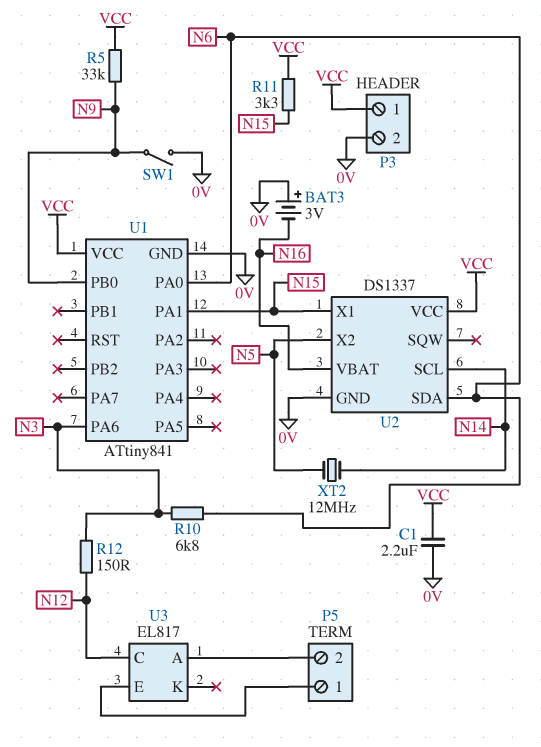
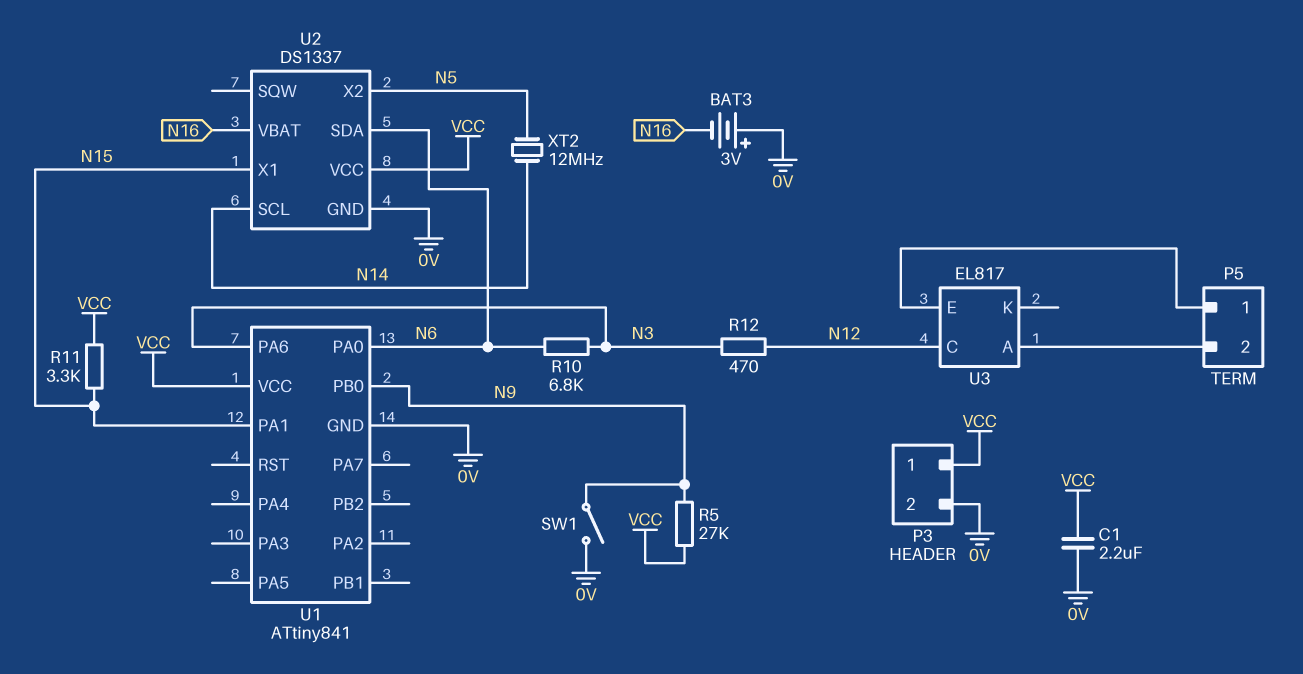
R5: 33k (N9, VCC) -> 27k (N9, VCC)
R12: 150 (N3, N12) -> 470 (N3, N12)

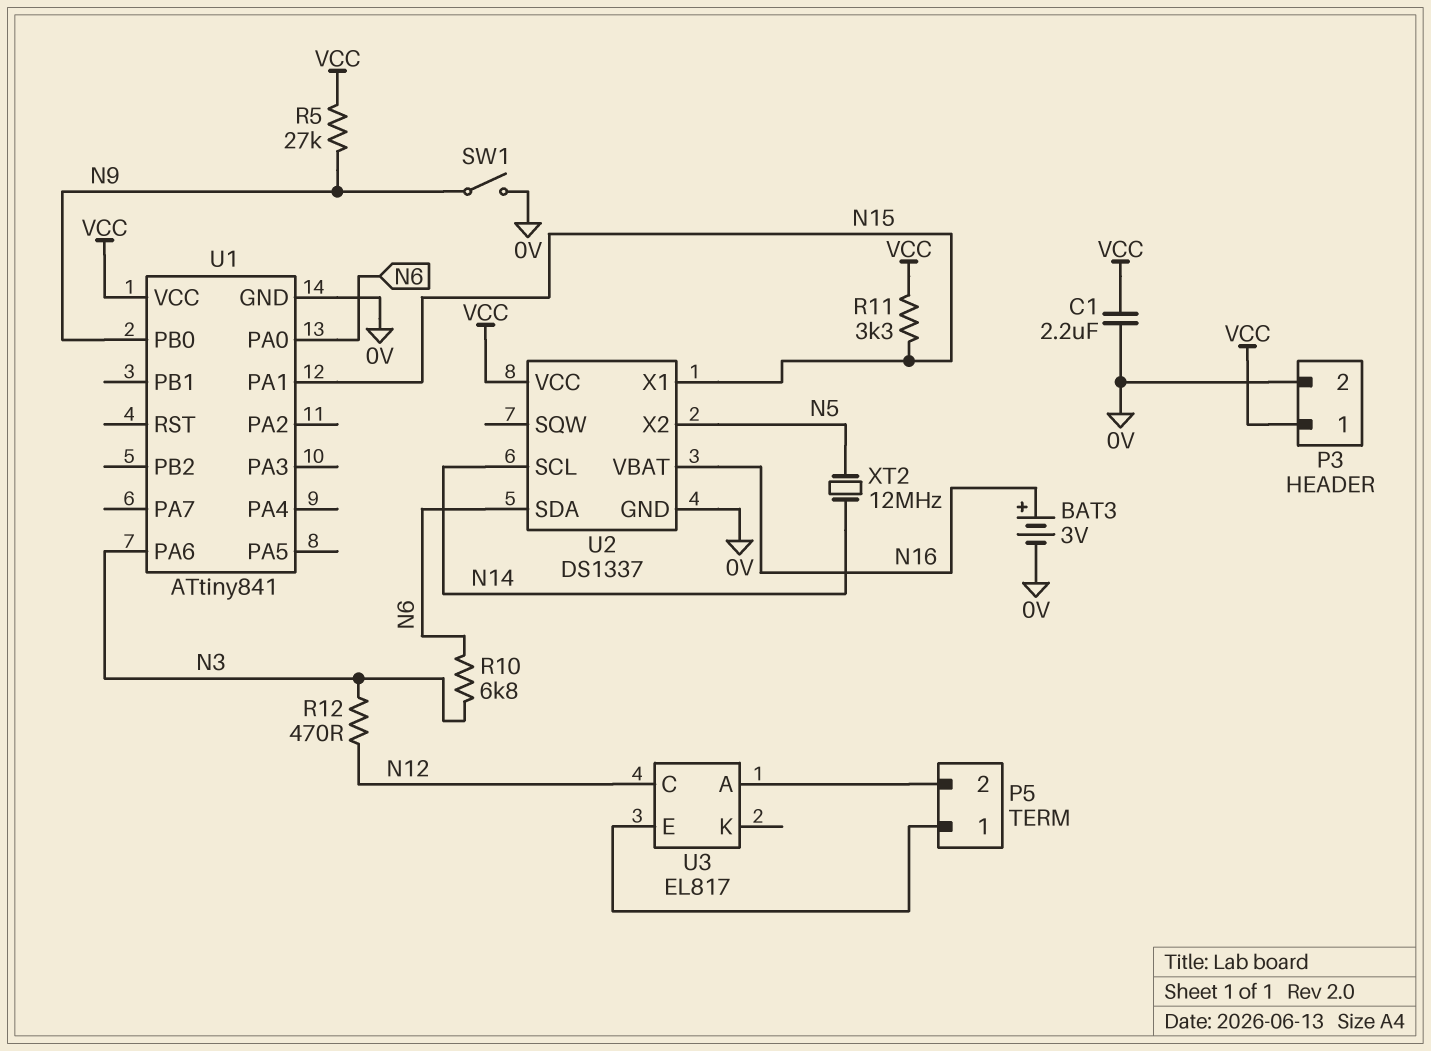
BAT3: 3V (plus 0V, minus N16) -> 3V (plus N16, minus 0V)

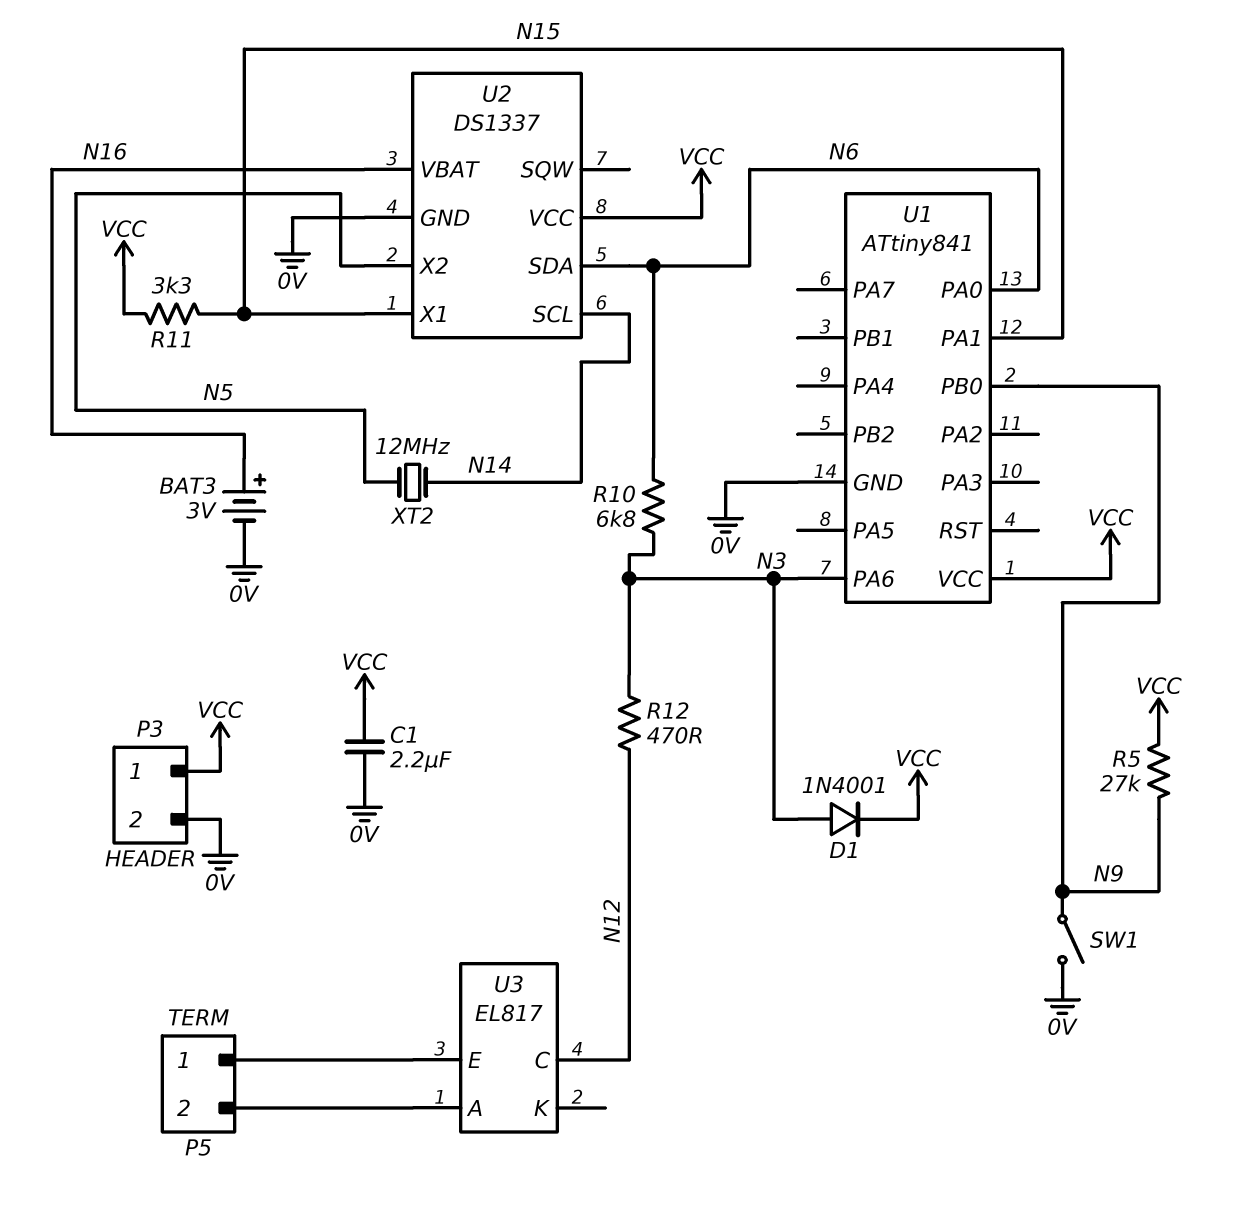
D1: none -> diode 1N4001 (A N3, K VCC)

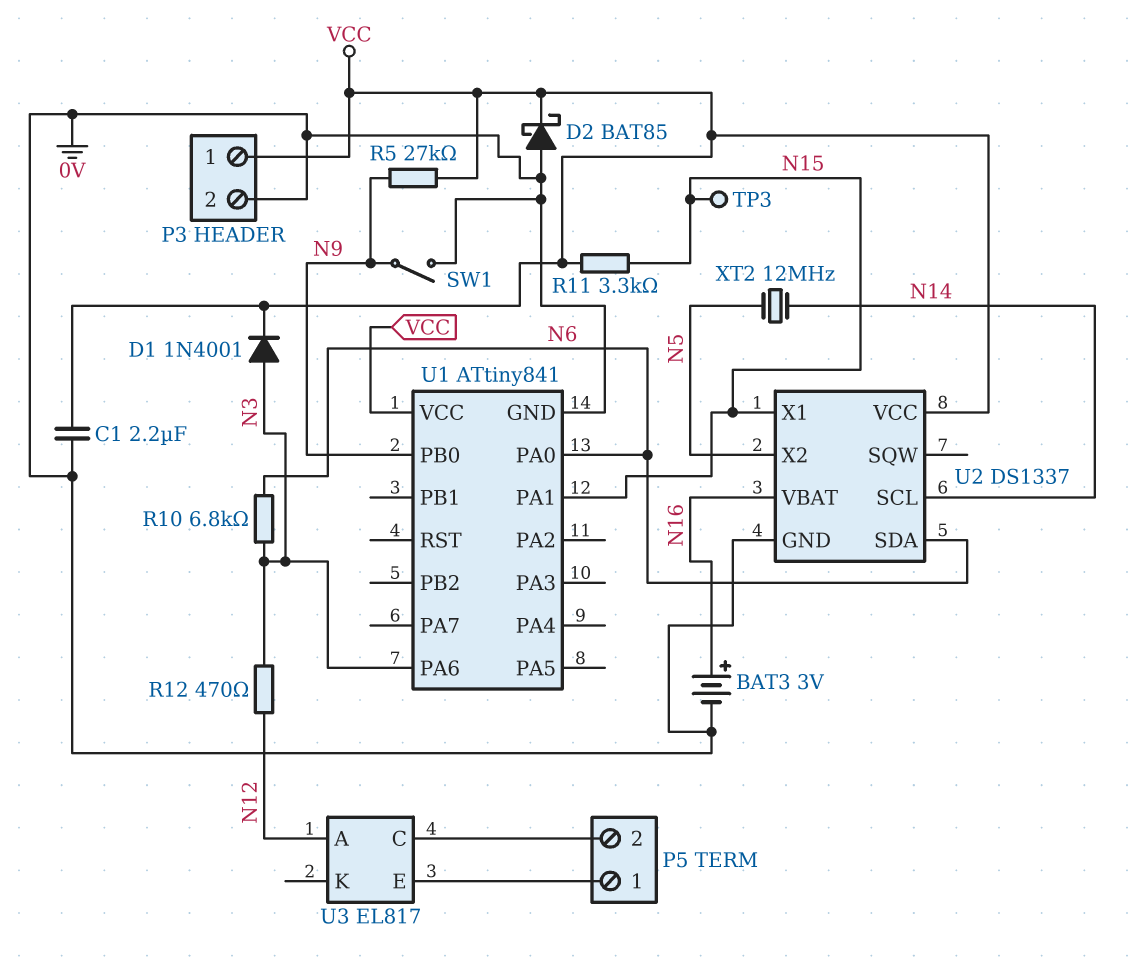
D2: none -> schottky BAT85 (A 0V, K VCC)
TP3: none -> test point (N15)
U3 pin A: P5/2 -> N12
U3 pin C: N12 -> P5/2

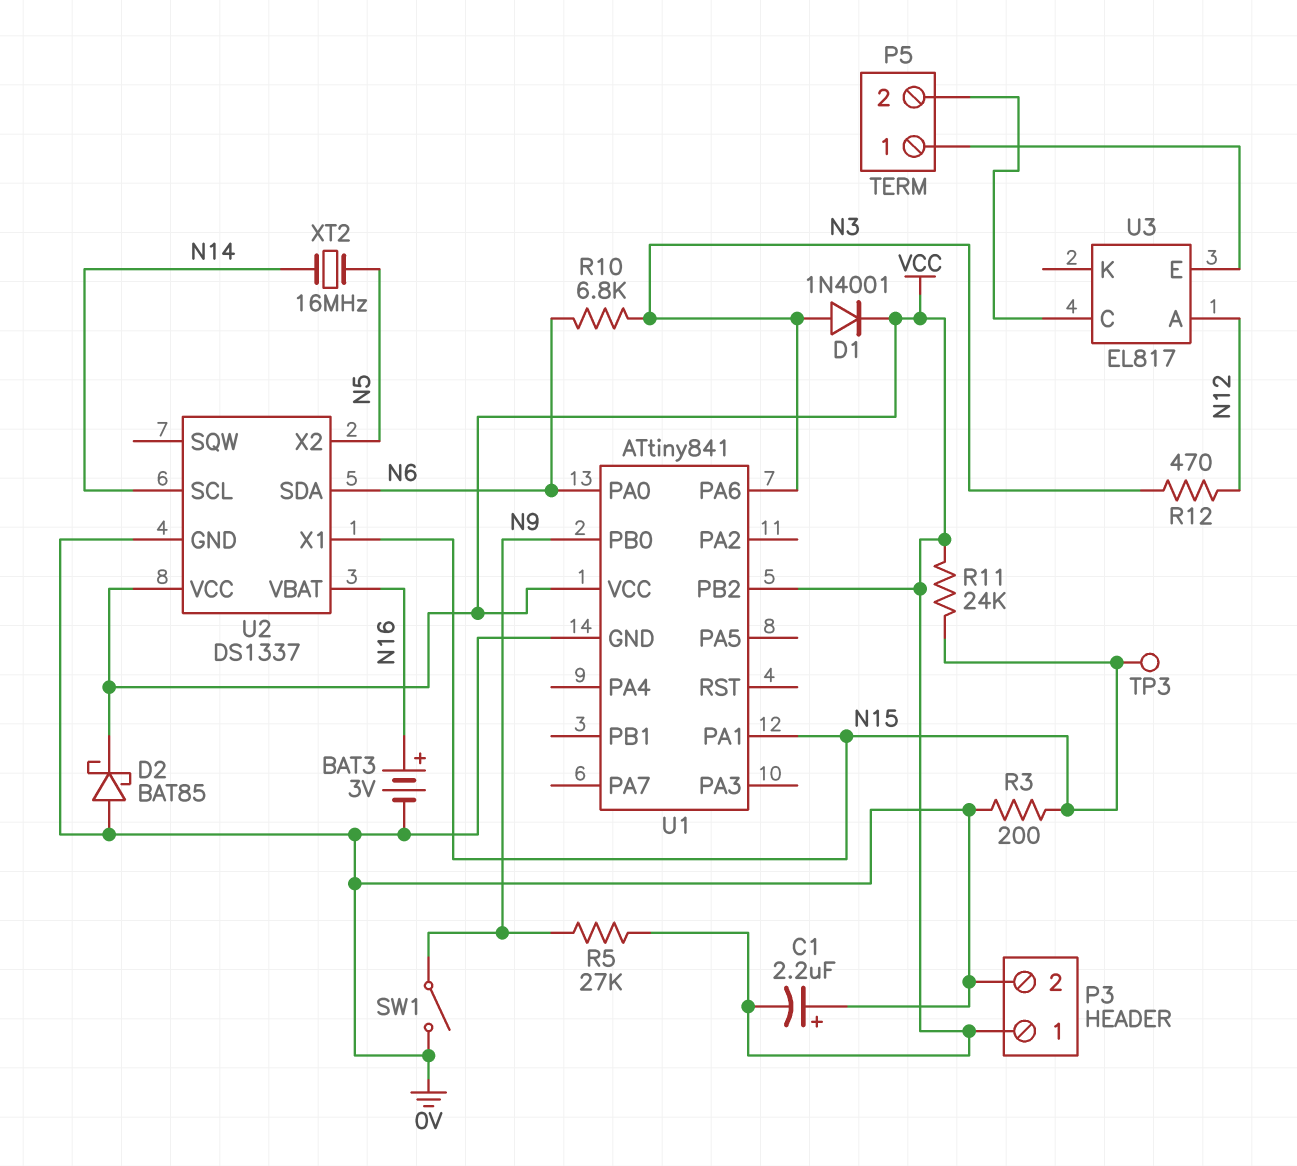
C1: 2.2uF (0V, VCC) -> 2.2uF (plus 0V, minus VCC)
R3: none -> 200 (0V, N15)
R11: 3.3k (N15, VCC) -> 24k (N15, VCC)
U1 pin PB2: none -> VCC
XT2: 12MHz (N5, N14) -> 16MHz (N5, N14)

